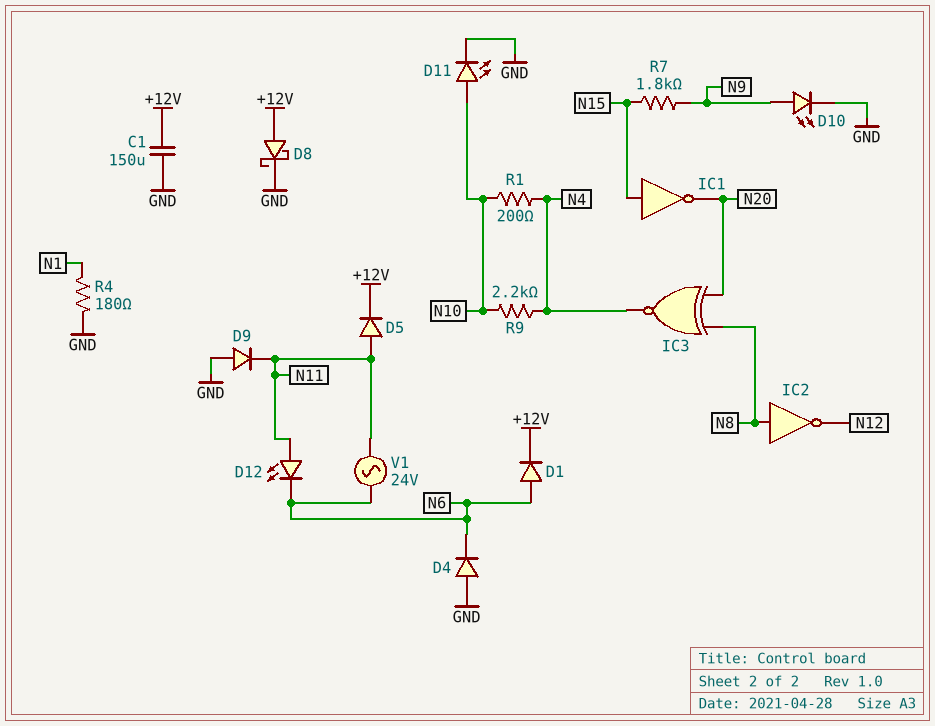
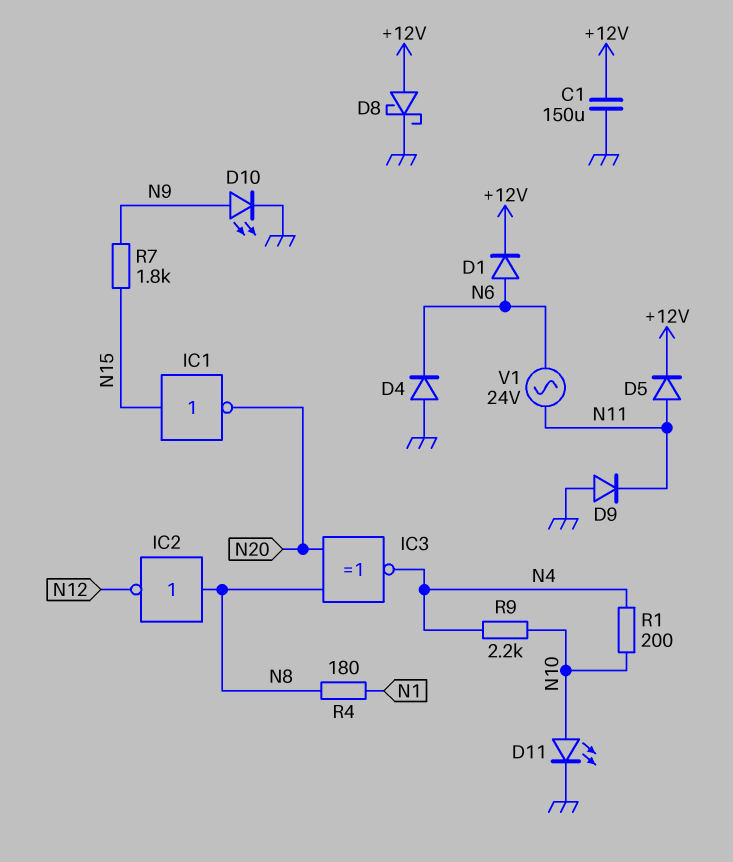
D12: LED (A N11, K N6) -> none
R4: 180 (GND, N1) -> 180 (N1, N8)

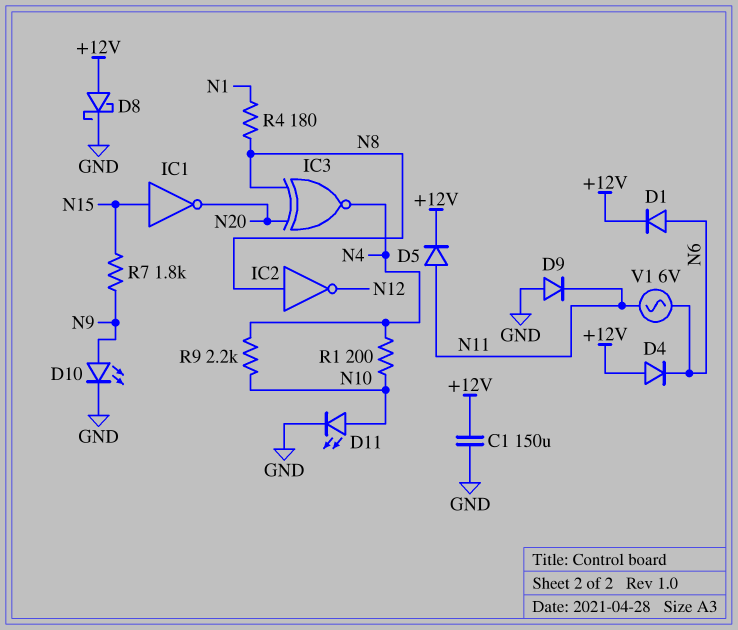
D4: diode (A GND, K N6) -> diode (A +12V, K N6)
V1: AC 24V (N6, N11) -> AC 6V (N6, N11)

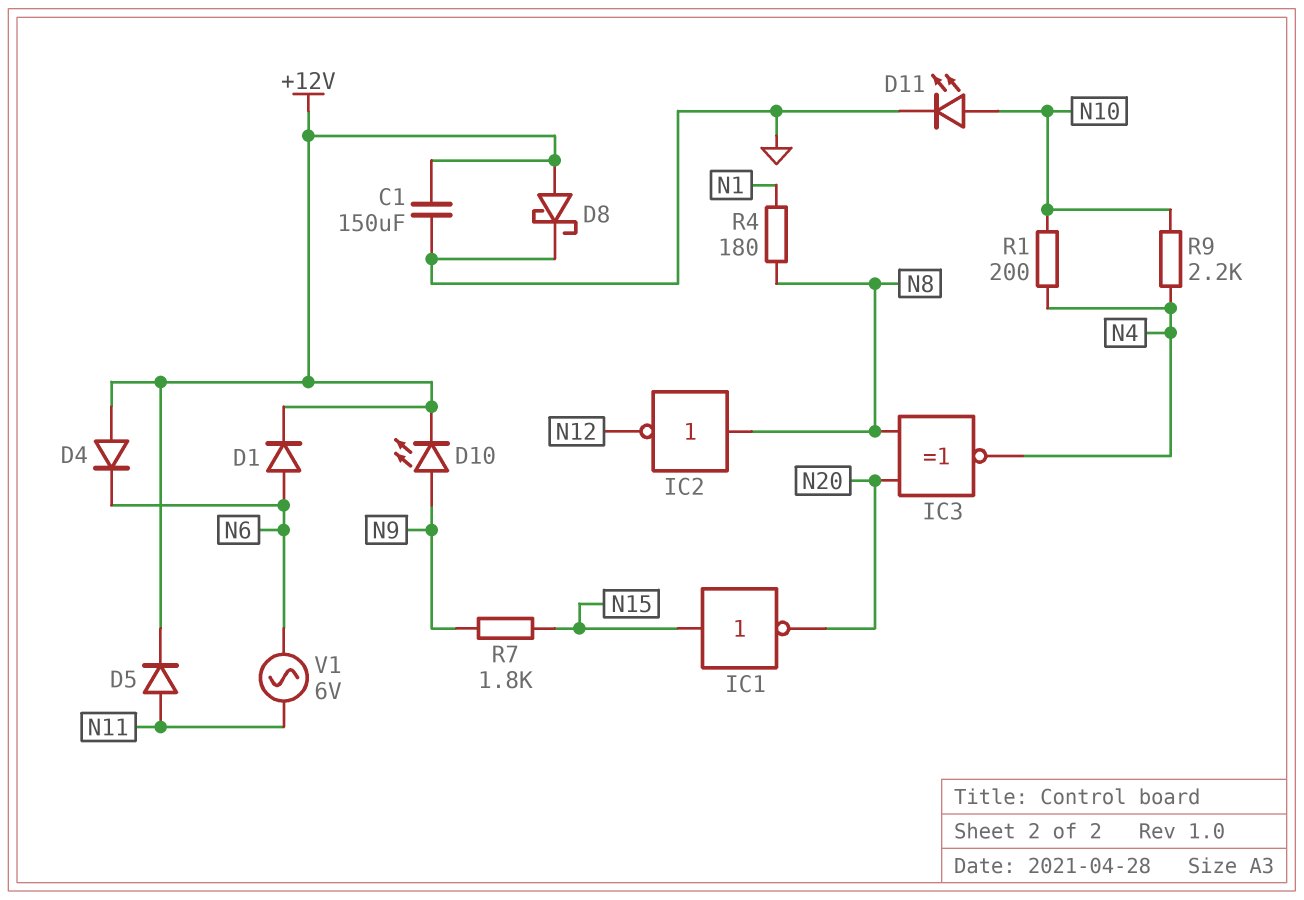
D9: diode (A GND, K N11) -> none
D10: LED (A N9, K GND) -> LED (A N9, K +12V)

